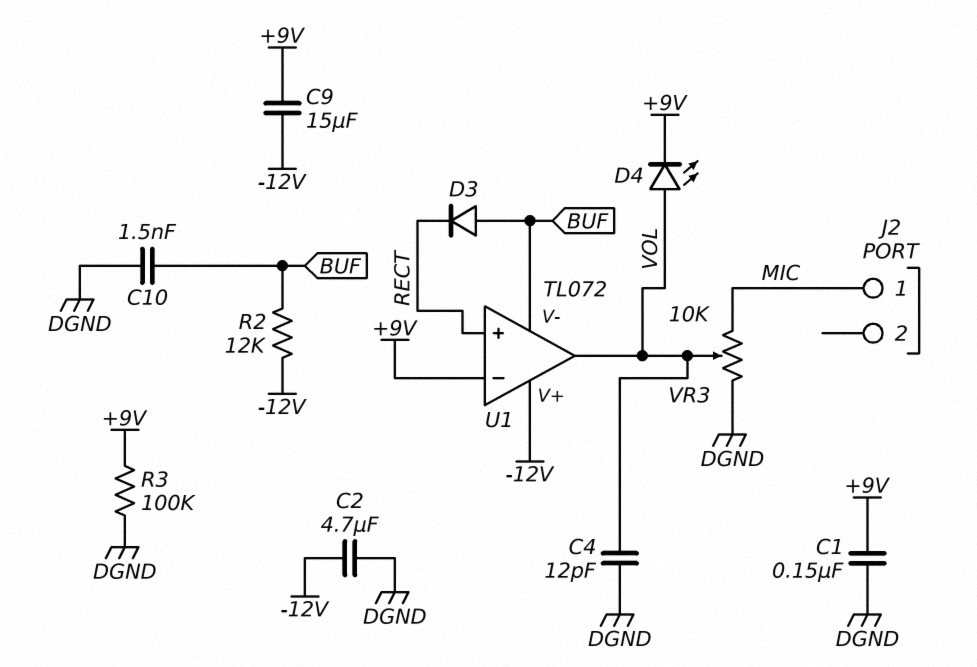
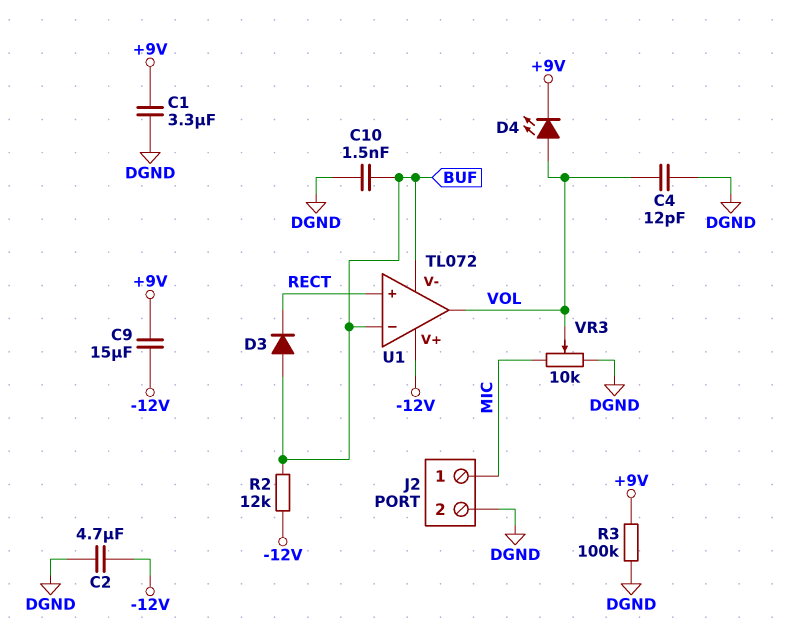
C1: 150nF (+9V, DGND) -> 3.3uF (+9V, DGND)
J2 pin 2: none -> DGND
U1 pin in-: +9V -> BUF

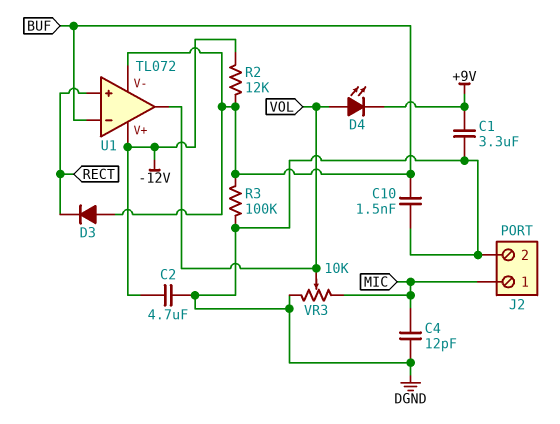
C4: 12pF (DGND, VOL) -> 12pF (DGND, MIC)
C9: 15uF (+9V, -12V) -> none
R3: 100k (+9V, DGND) -> 100k (BUF, DGND)

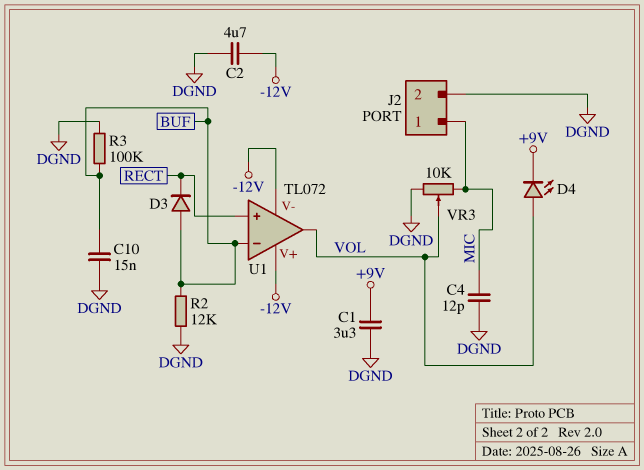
C10: 1.5nF (BUF, DGND) -> 15nF (BUF, DGND)
R2: 12k (-12V, BUF) -> 12k (BUF, DGND)
U1 pin V-: BUF -> -12V

